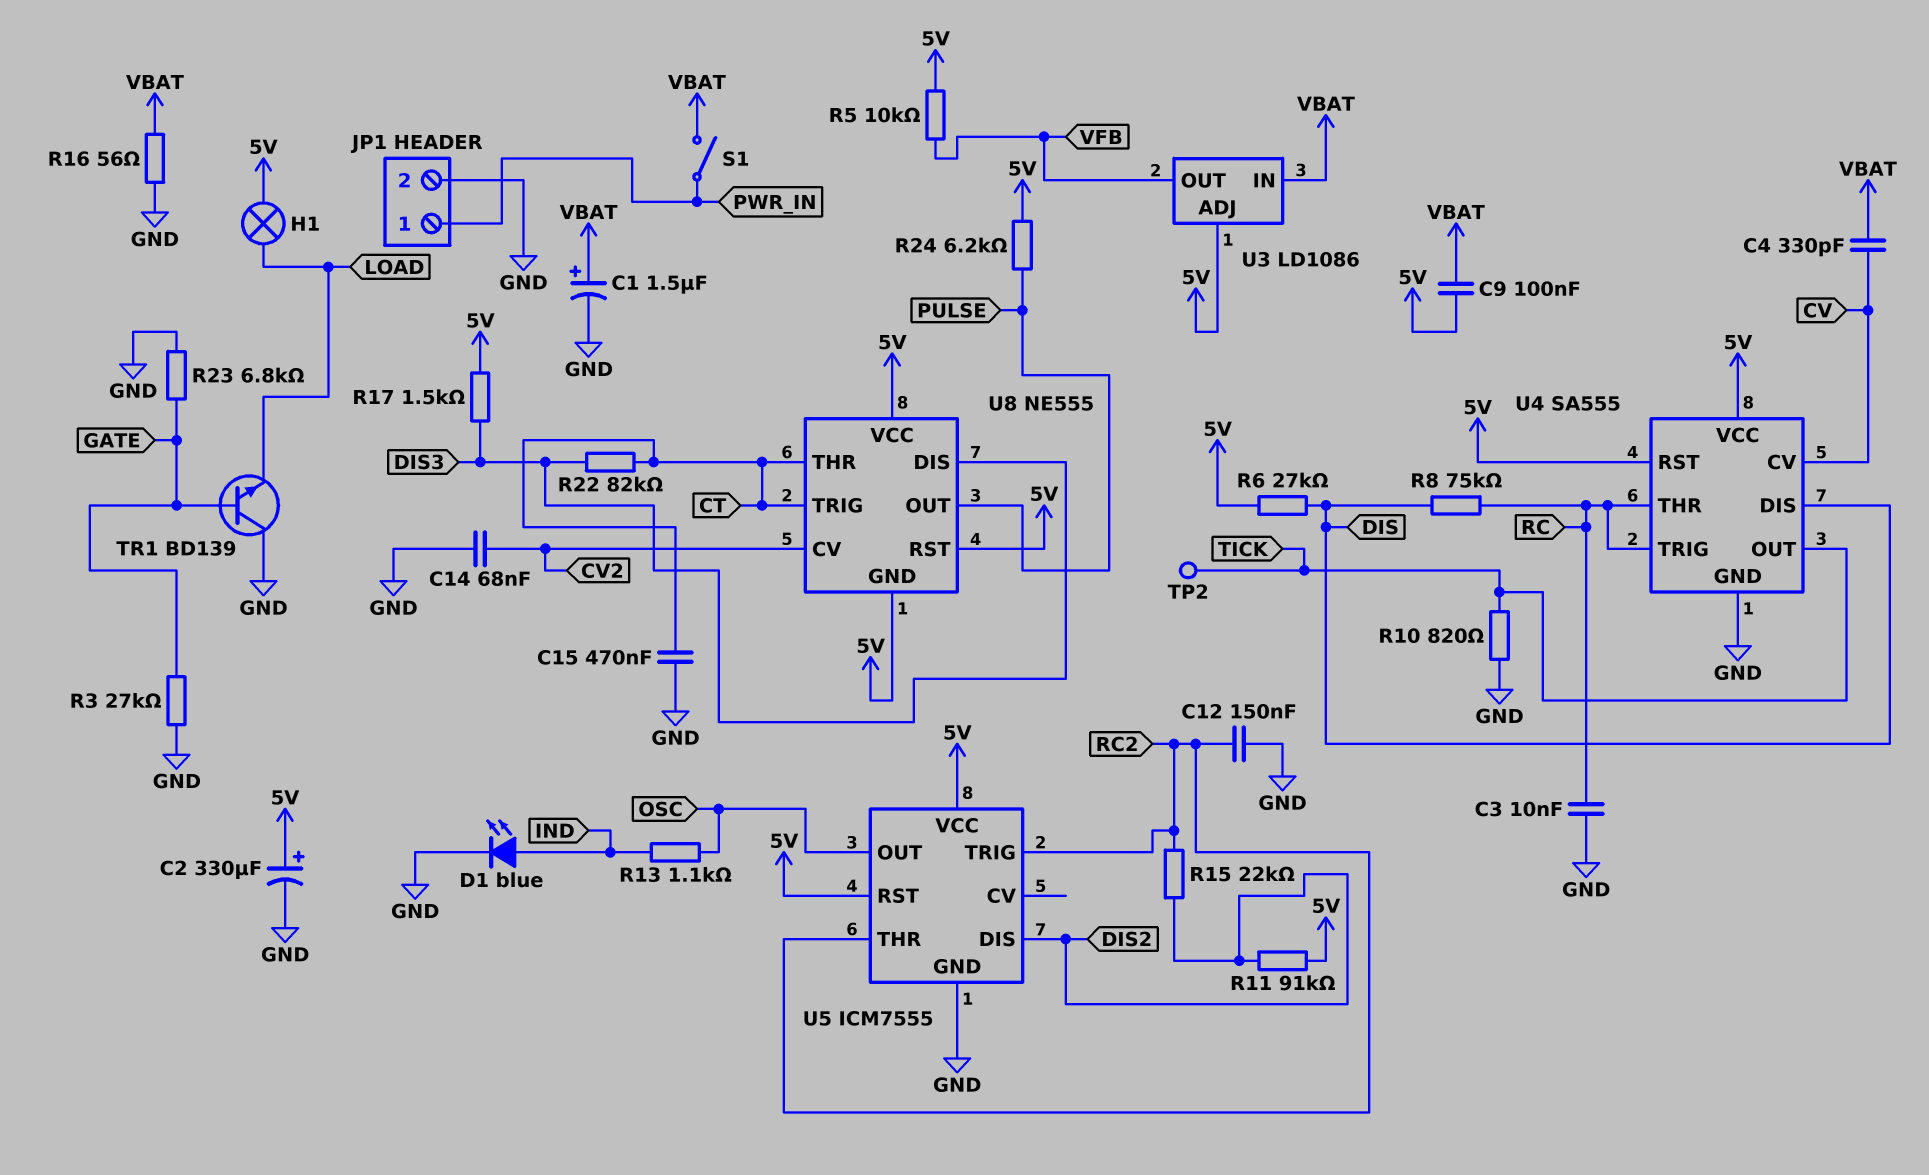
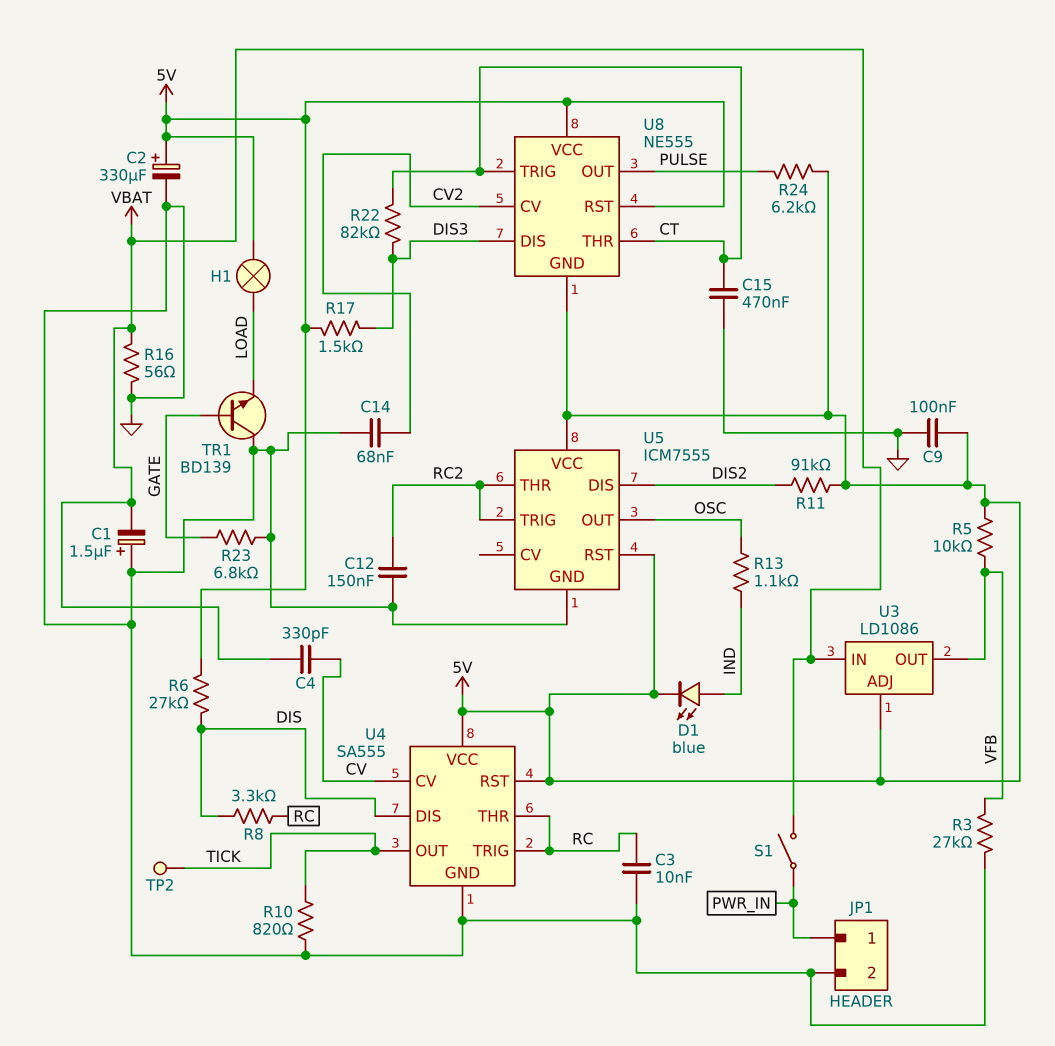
C1: 1.5uF (plus VBAT, minus GND) -> 1.5uF (plus GND, minus VBAT)
C9: 100nF (5V, VBAT) -> 100nF (5V, GND)
D1: LED blue (A IND, K GND) -> LED blue (A IND, K 5V)
R3: 27k (GATE, GND) -> 27k (GND, VFB)
R8: 75k (DIS, RC) -> 3.3k (DIS, RC)
R15: 22k (DIS2, RC2) -> none

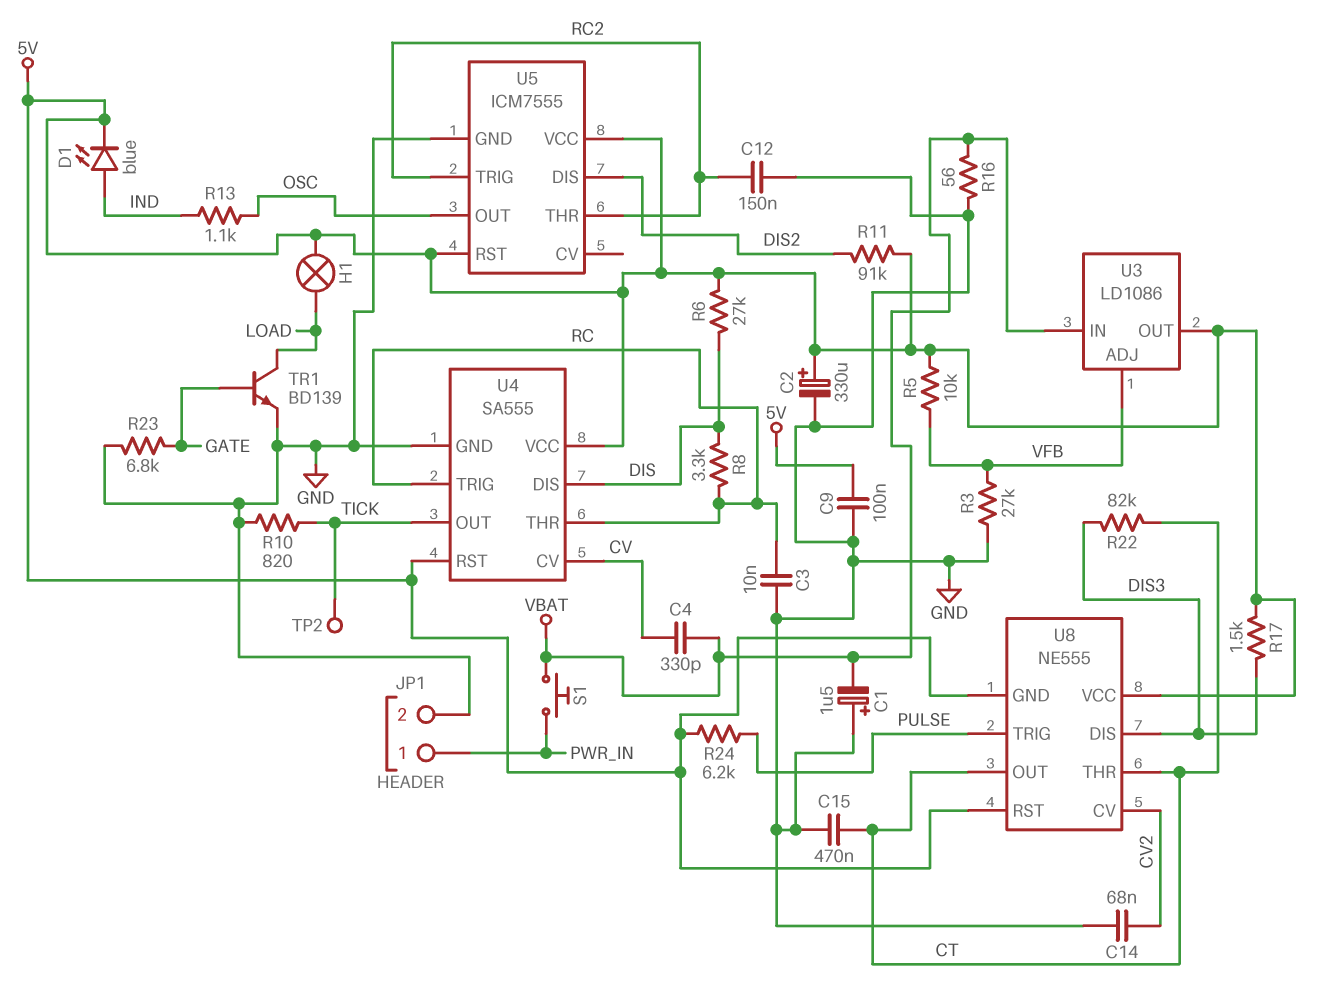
S1: switch (PWR_IN, VBAT) -> button (PWR_IN, VBAT)
TR1: NPN BD139 (B GATE, C GND, E LOAD) -> NPN BD139 (B GATE, C LOAD, E GND)
U3 pin ADJ: 5V -> VFB
U3 pin OUT: VFB -> 5V
U8 pin OUT: PULSE -> CT
U8 pin TRIG: CT -> PULSE

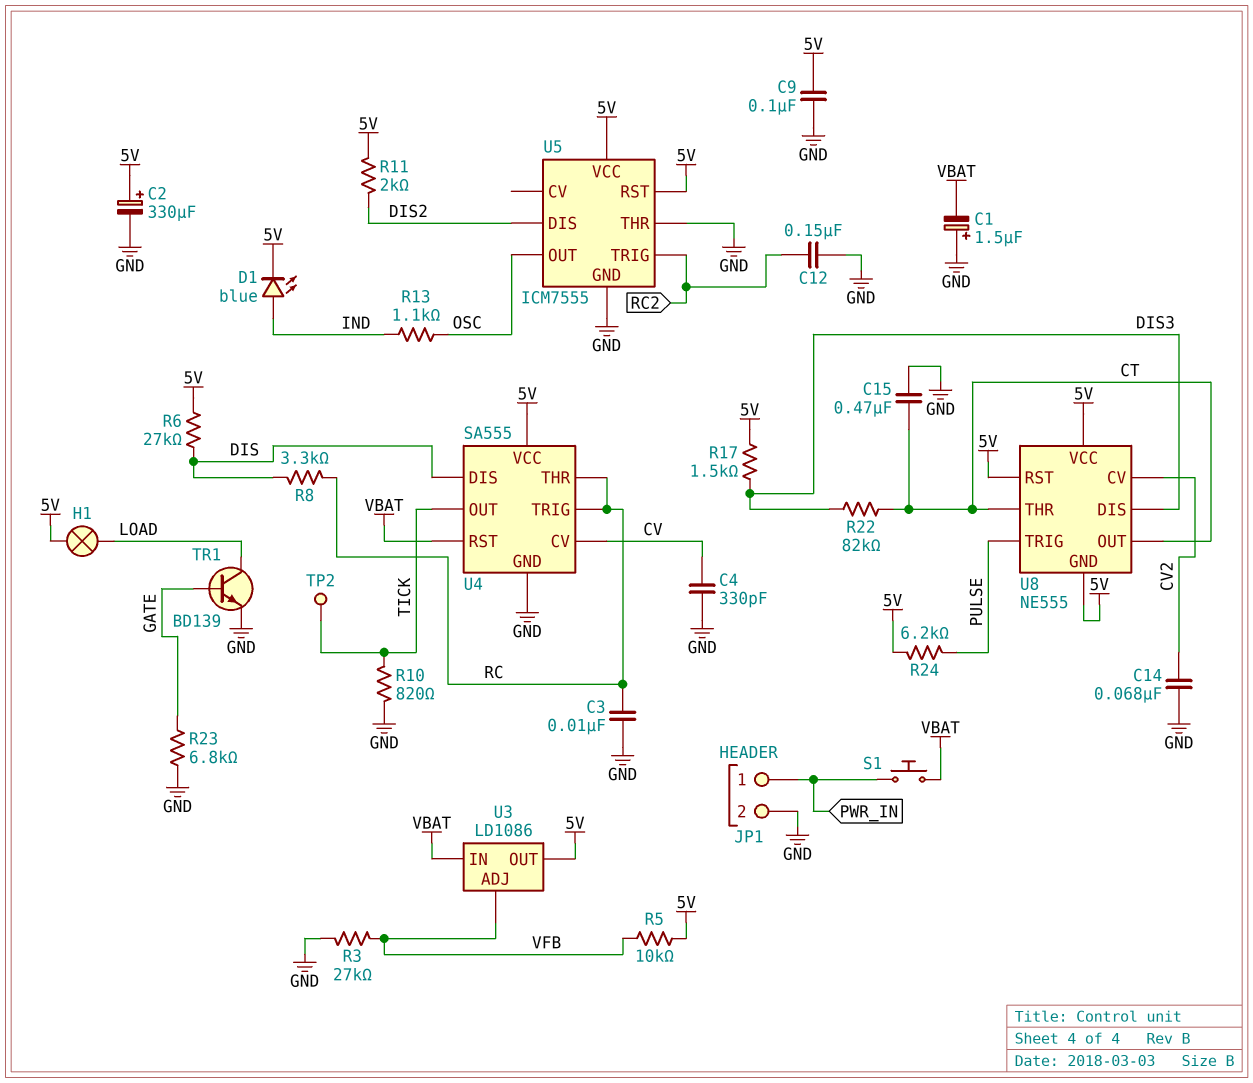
C4: 330pF (CV, VBAT) -> 330pF (CV, GND)
R11: 91k (5V, DIS2) -> 2k (5V, DIS2)
R16: 56 (GND, VBAT) -> none
U4 pin RST: 5V -> VBAT
U5 pin THR: RC2 -> GND

